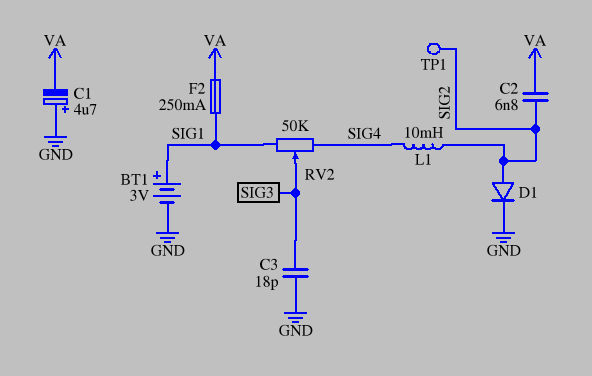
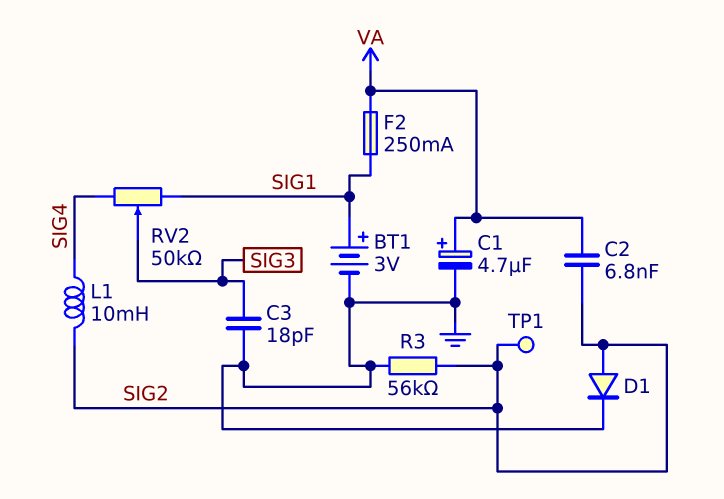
C1: 4.7uF (plus GND, minus VA) -> 4.7uF (plus VA, minus GND)
R3: none -> 56k (GND, SIG2)

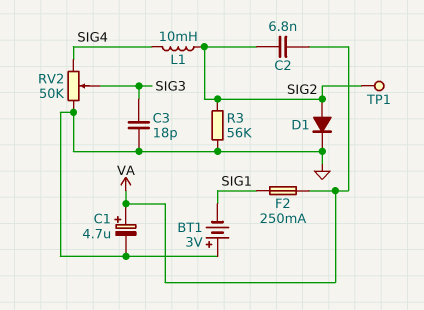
BT1: 3V (plus SIG1, minus GND) -> 3V (plus GND, minus SIG1)
RV2: 50k (SIG1, SIG4, wiper SIG3) -> 50k (GND, SIG4, wiper SIG3)

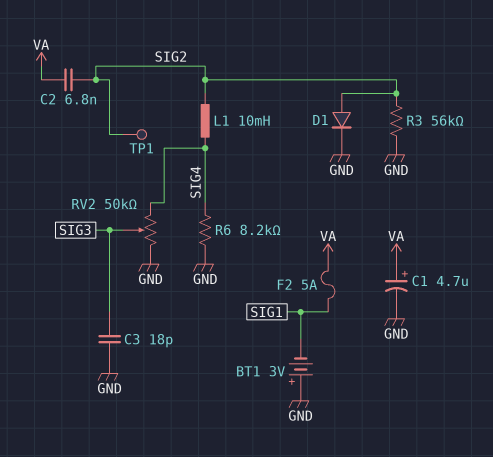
F2: 250mA (SIG1, VA) -> 5A (SIG1, VA)
R6: none -> 8.2k (GND, SIG4)

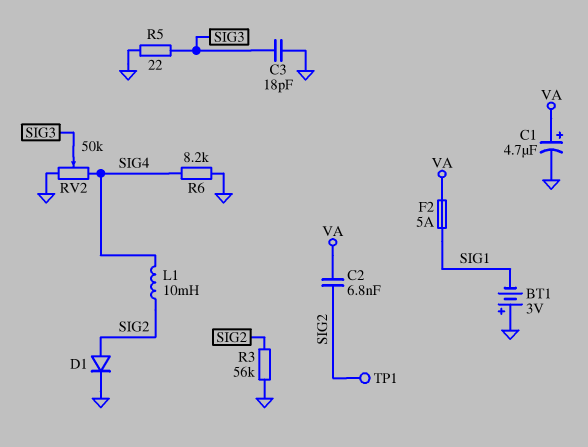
R5: none -> 22 (GND, SIG3)

